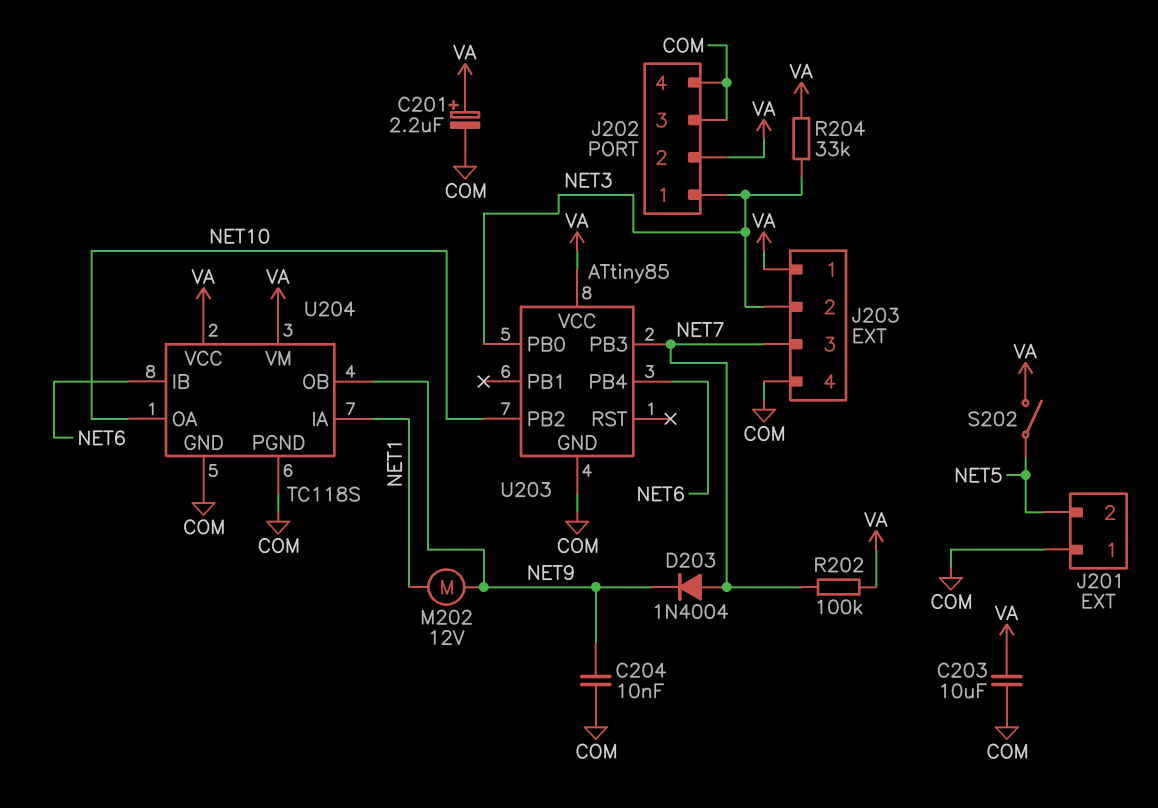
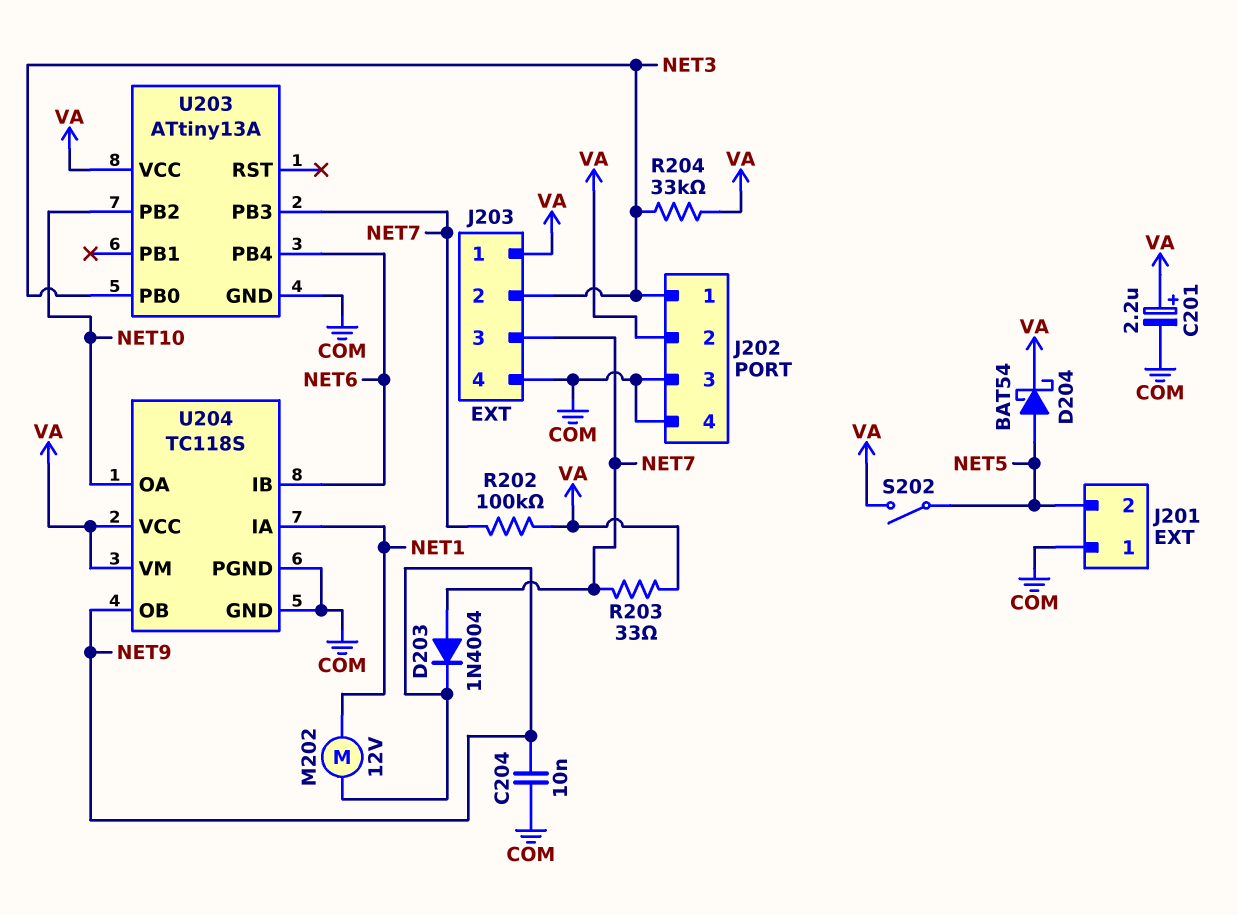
C203: 10uF (COM, VA) -> none
D204: none -> schottky BAT54 (A NET5, K VA)
R203: none -> 33 (NET7, VA)
U203: ATtiny85 -> ATtiny13A

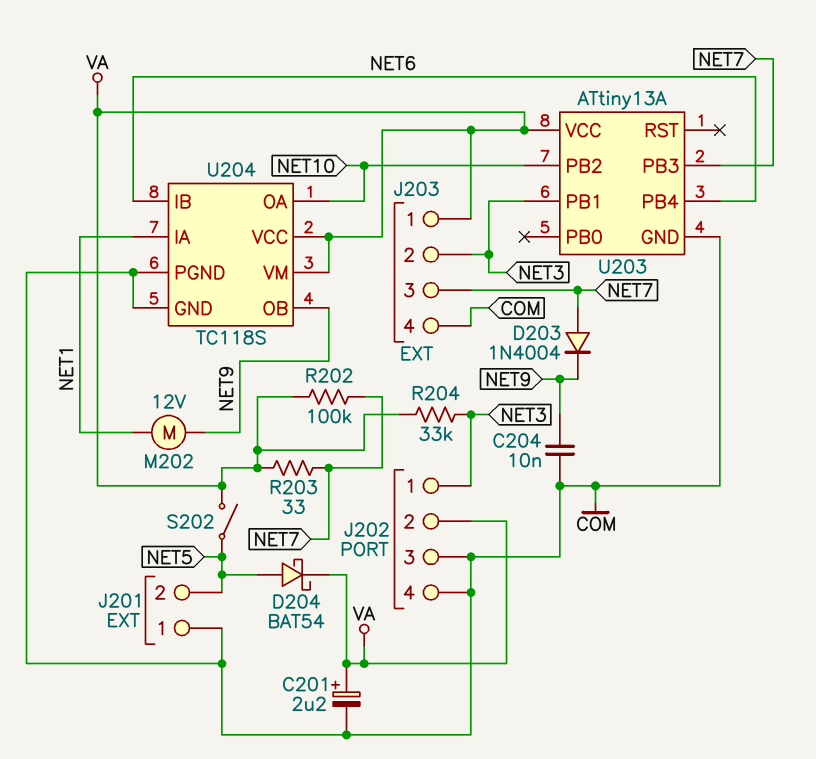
U203 pin PB0: NET3 -> none
U203 pin PB1: none -> NET3

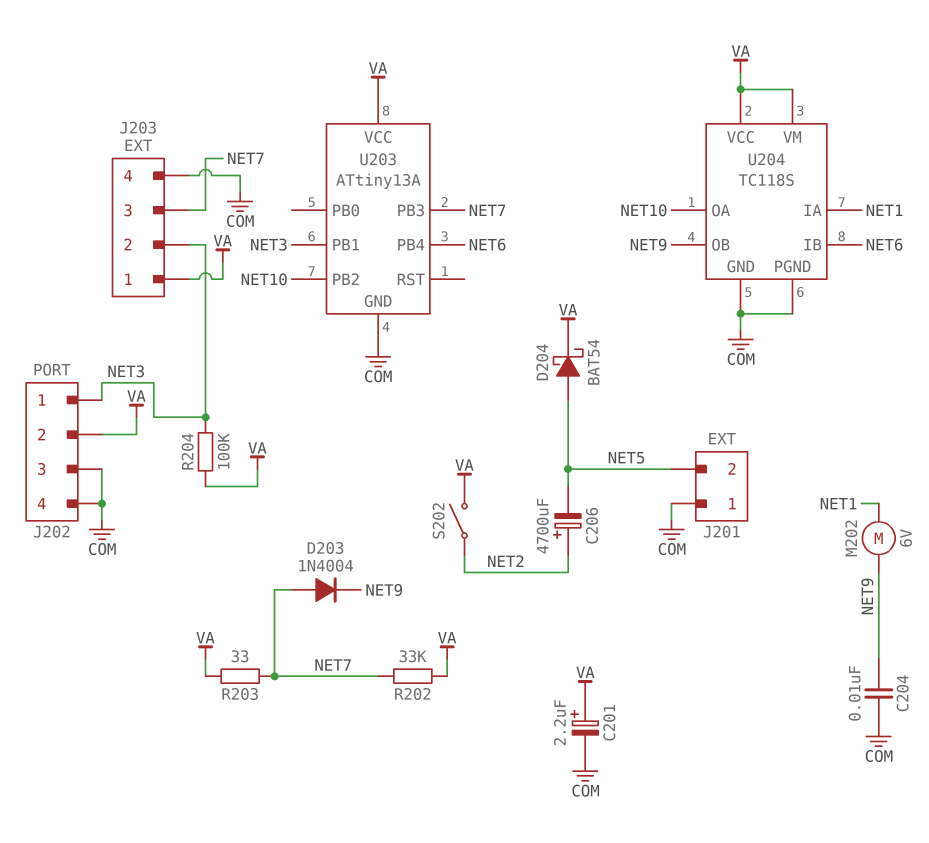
C206: none -> 4700uF (plus NET2, minus NET5)
M202: motor 12V (NET1, NET9) -> motor 6V (NET1, NET9)
R202: 100k (NET7, VA) -> 33k (NET7, VA)
R204: 33k (NET3, VA) -> 100k (NET3, VA)
S202: switch (NET5, VA) -> switch (NET2, VA)

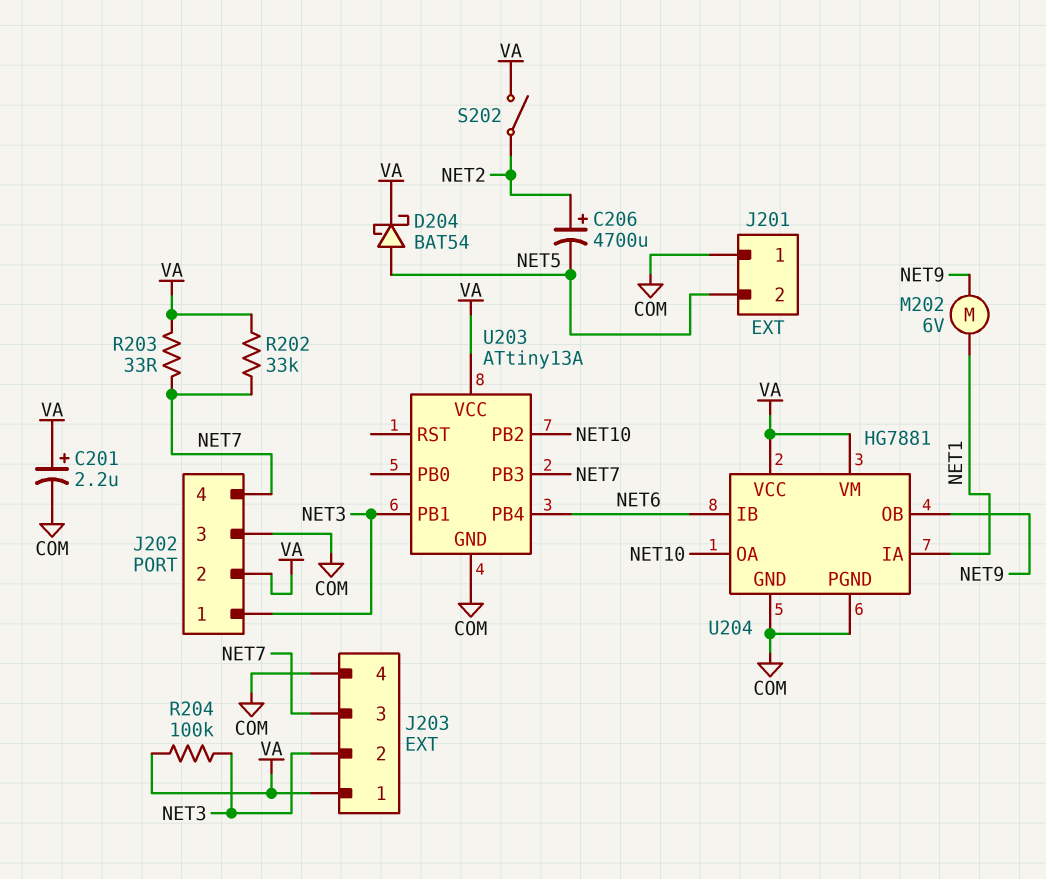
C204: 10nF (COM, NET9) -> none
D203: diode 1N4004 (A NET7, K NET9) -> none
J202 pin 4: COM -> NET7
U204: TC118S -> HG7881

